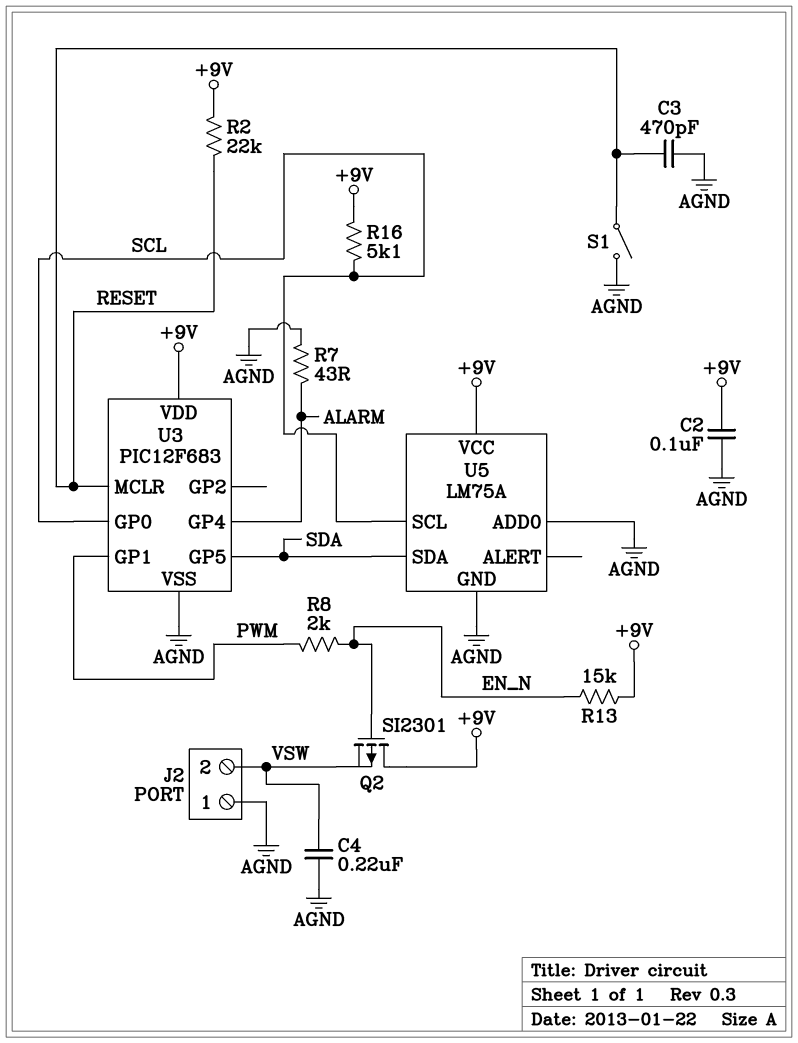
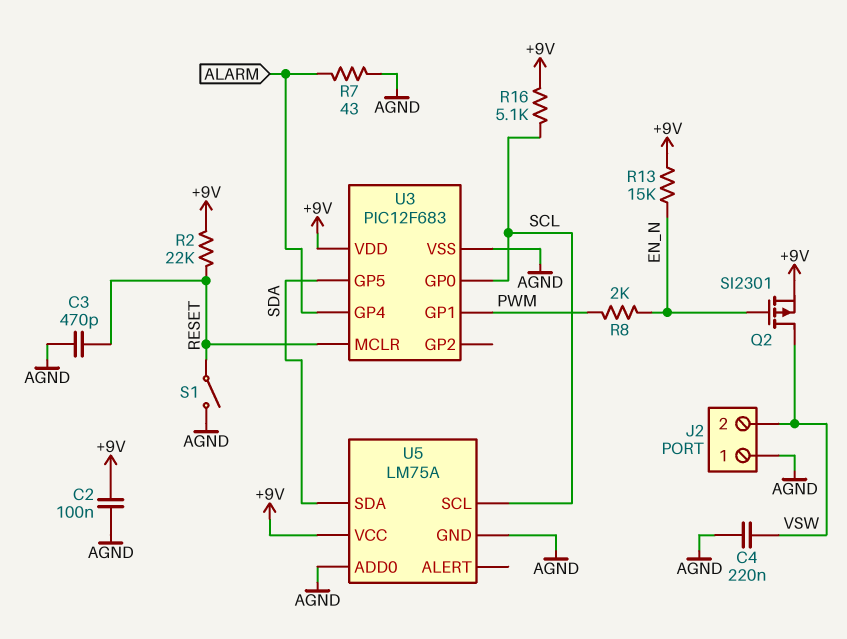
Q2: PMOS SI2301 (G EN_N, D +9V, S VSW) -> PMOS SI2301 (G EN_N, D VSW, S +9V)

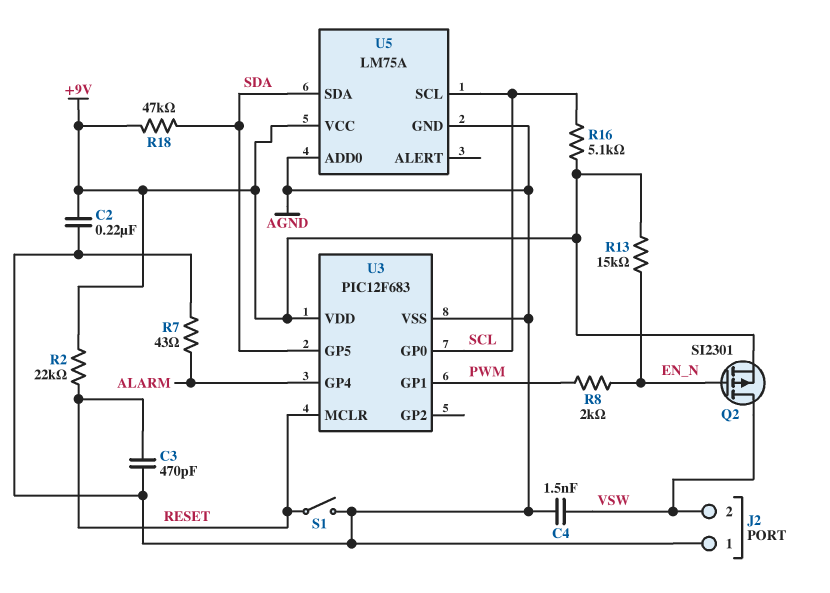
C2: 100nF (+9V, AGND) -> 220nF (+9V, AGND)
C4: 220nF (AGND, VSW) -> 1.5nF (AGND, VSW)
R18: none -> 47k (+9V, SDA)

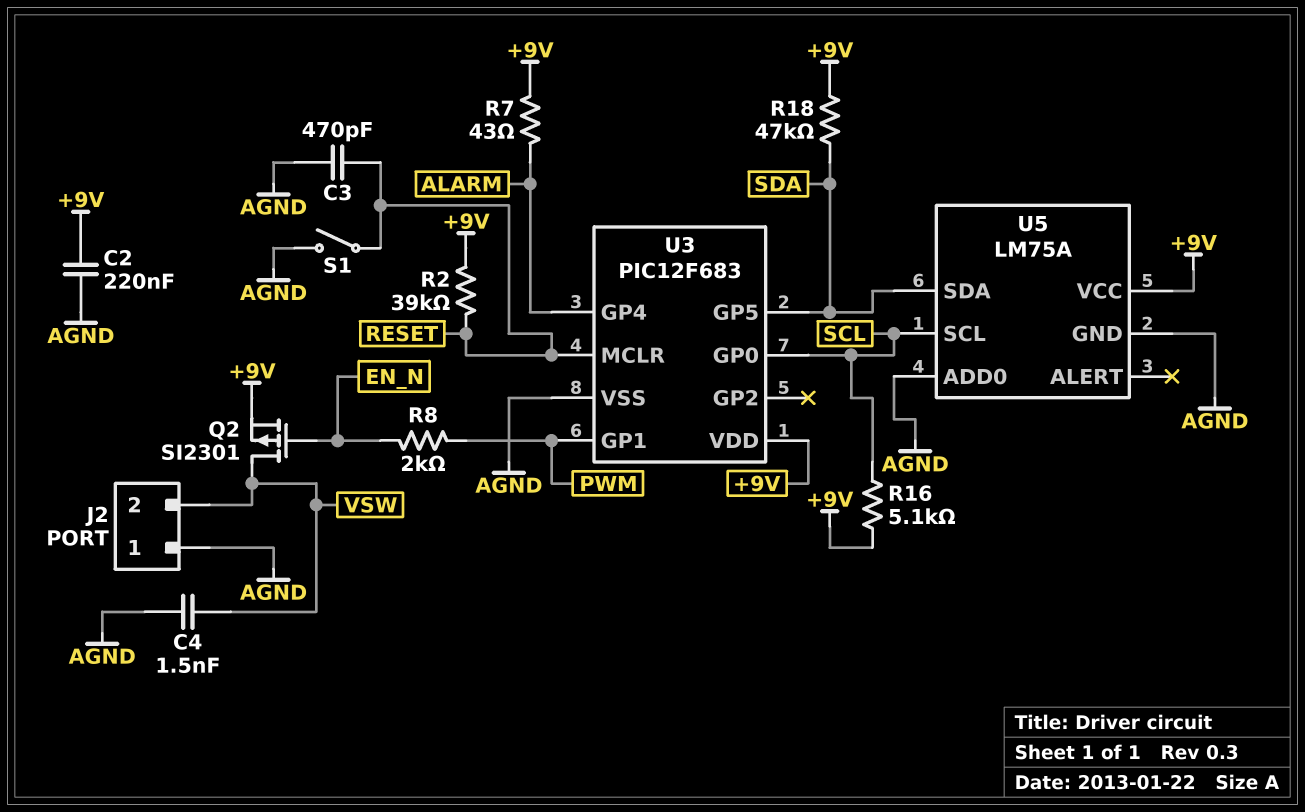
R2: 22k (+9V, RESET) -> 39k (+9V, RESET)
R7: 43 (AGND, ALARM) -> 43 (+9V, ALARM)
R13: 15k (+9V, EN_N) -> none

